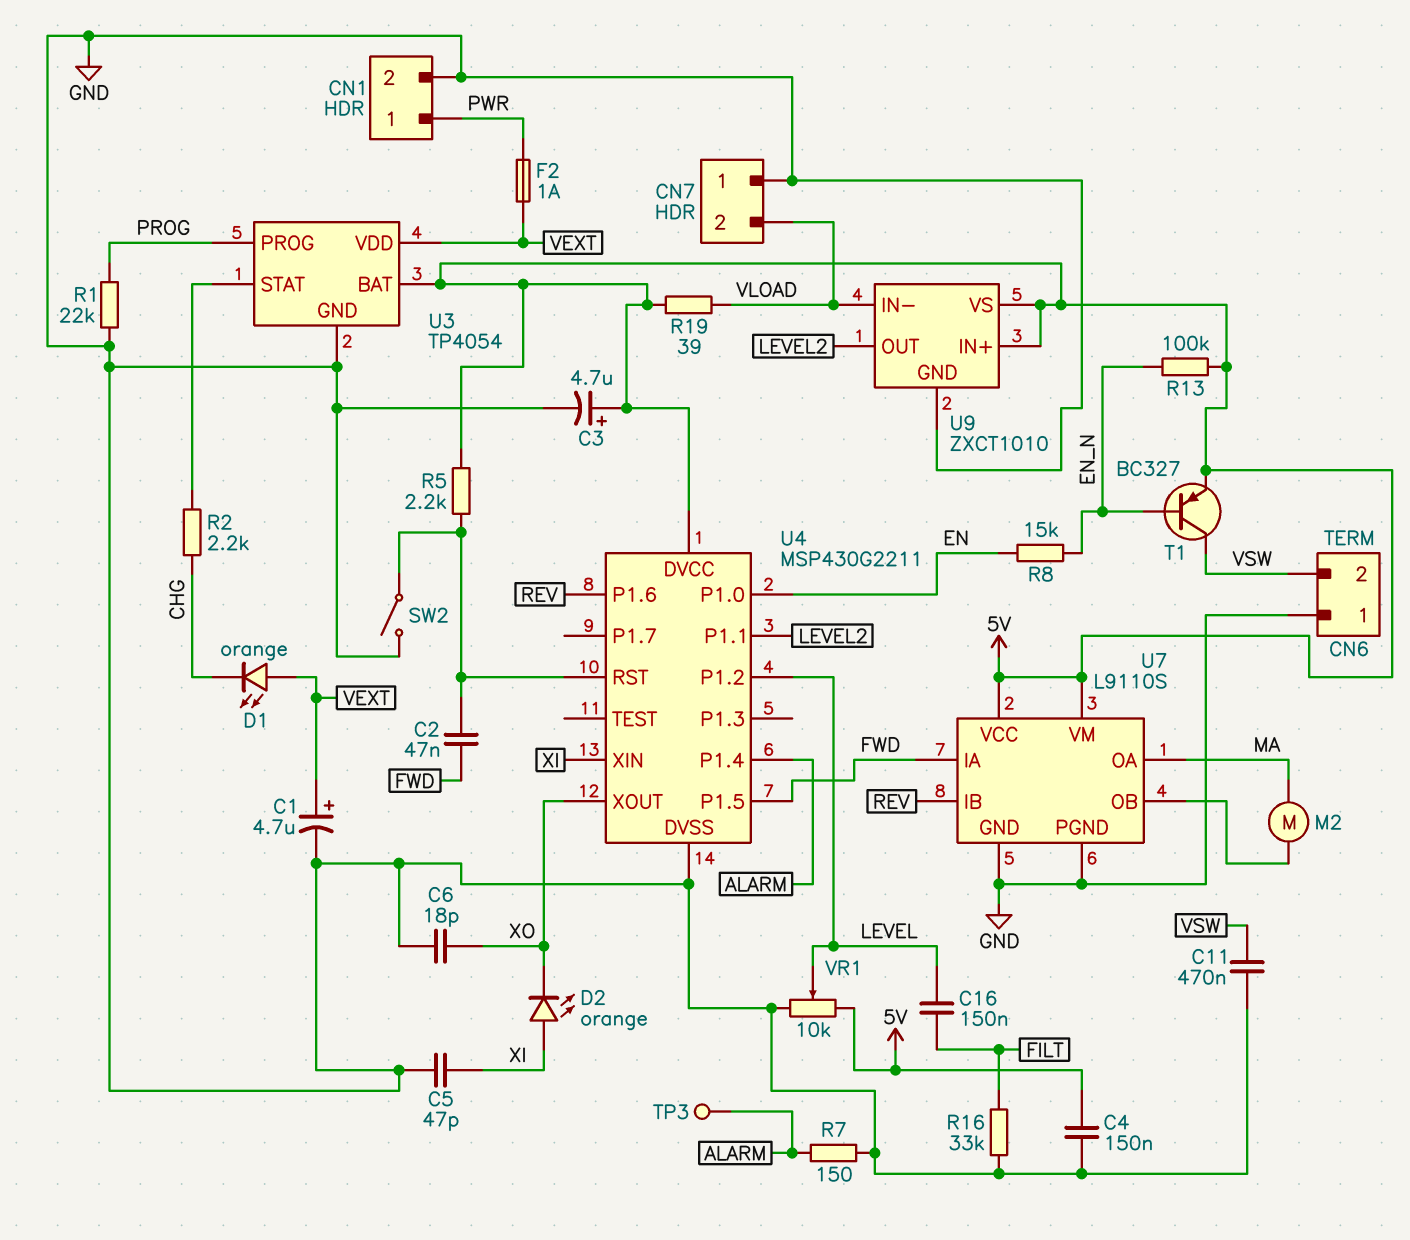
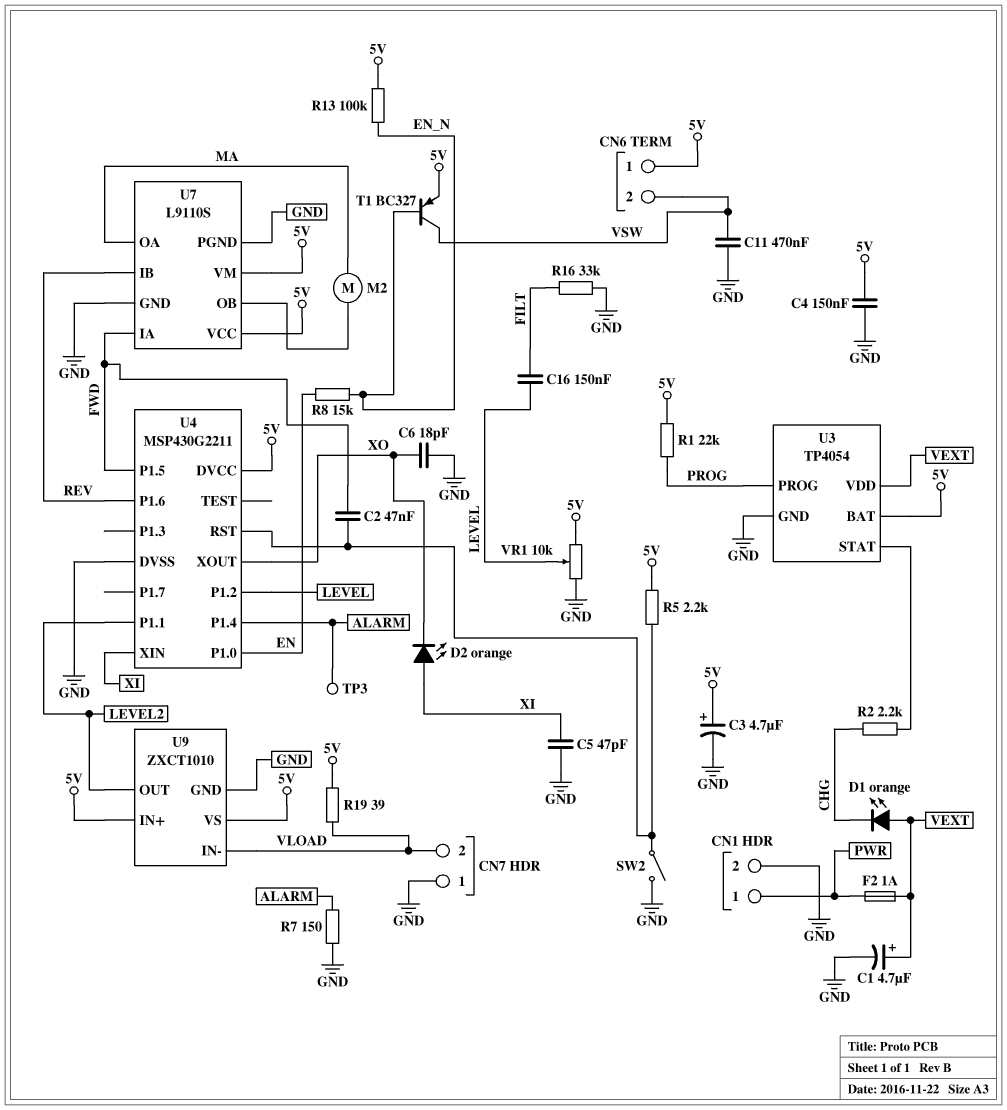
CN6 pin 1: GND -> 5V
R1: 22k (GND, PROG) -> 22k (5V, PROG)

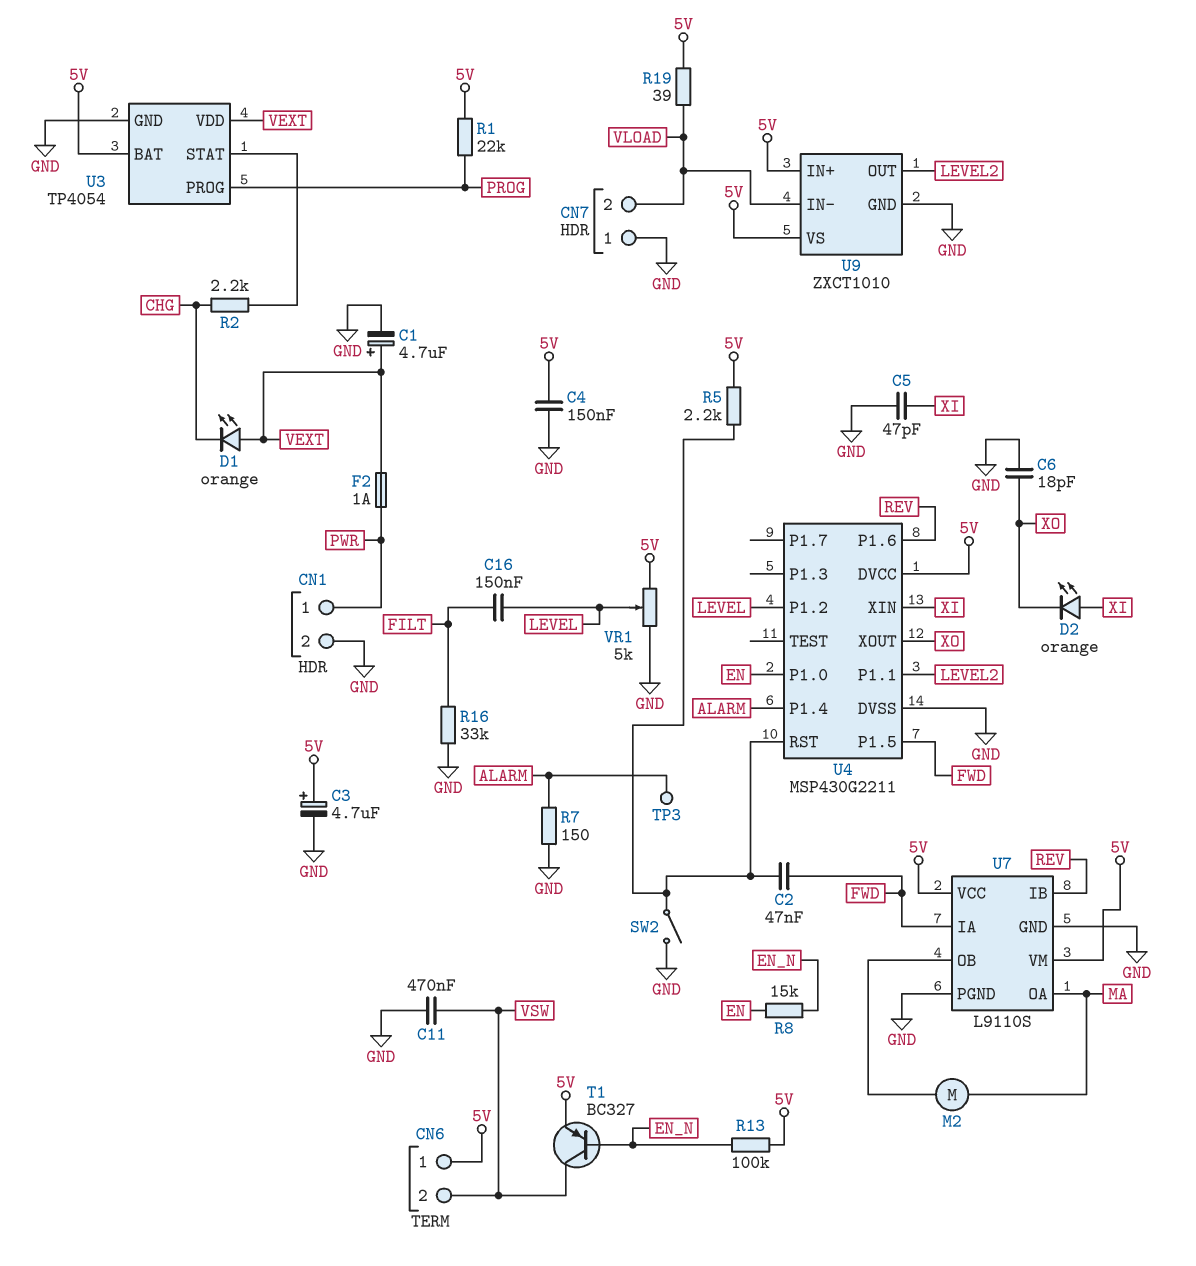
VR1: 10k (5V, GND, wiper LEVEL) -> 5k (5V, GND, wiper LEVEL)

